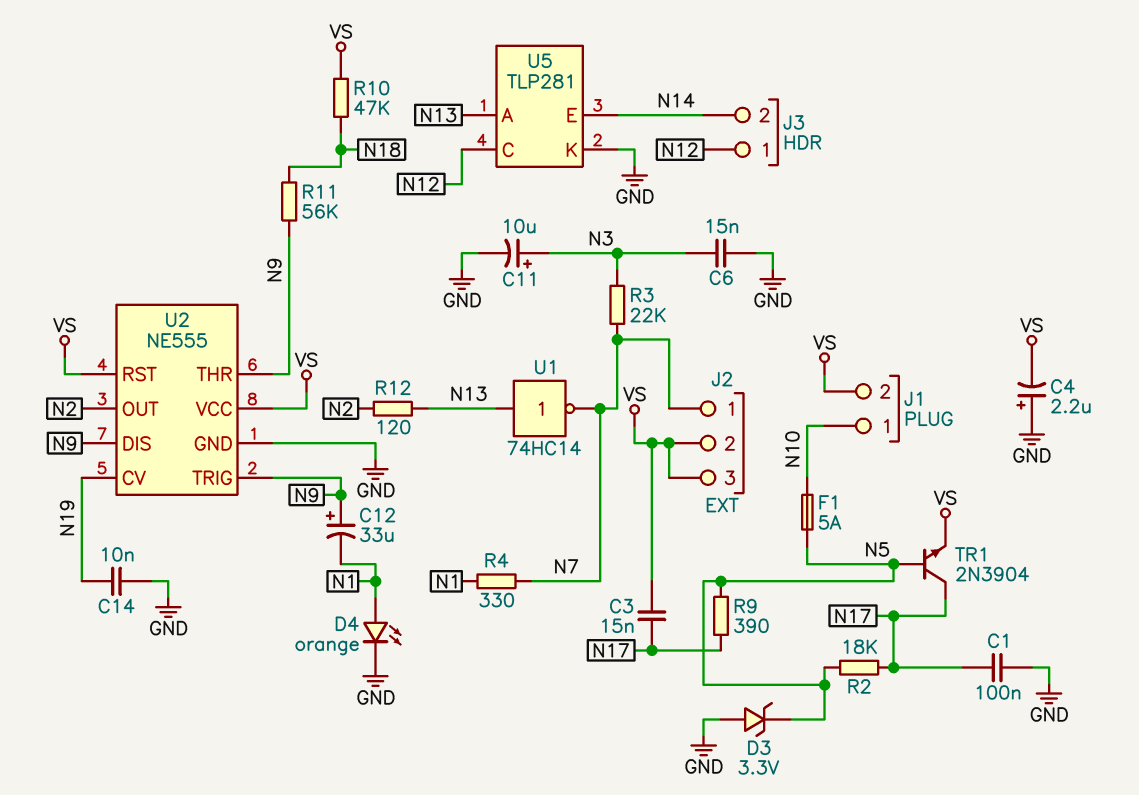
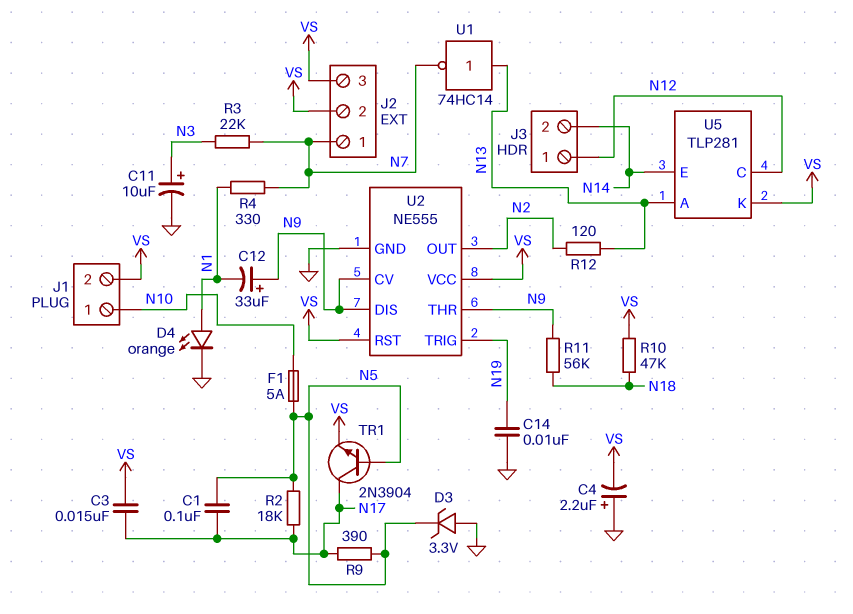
C1: 100nF (GND, N17) -> 100nF (N5, N17)
C6: 15nF (GND, N3) -> none
U2 pin CV: N19 -> N9
U2 pin TRIG: N9 -> N19
U5 pin K: GND -> VS

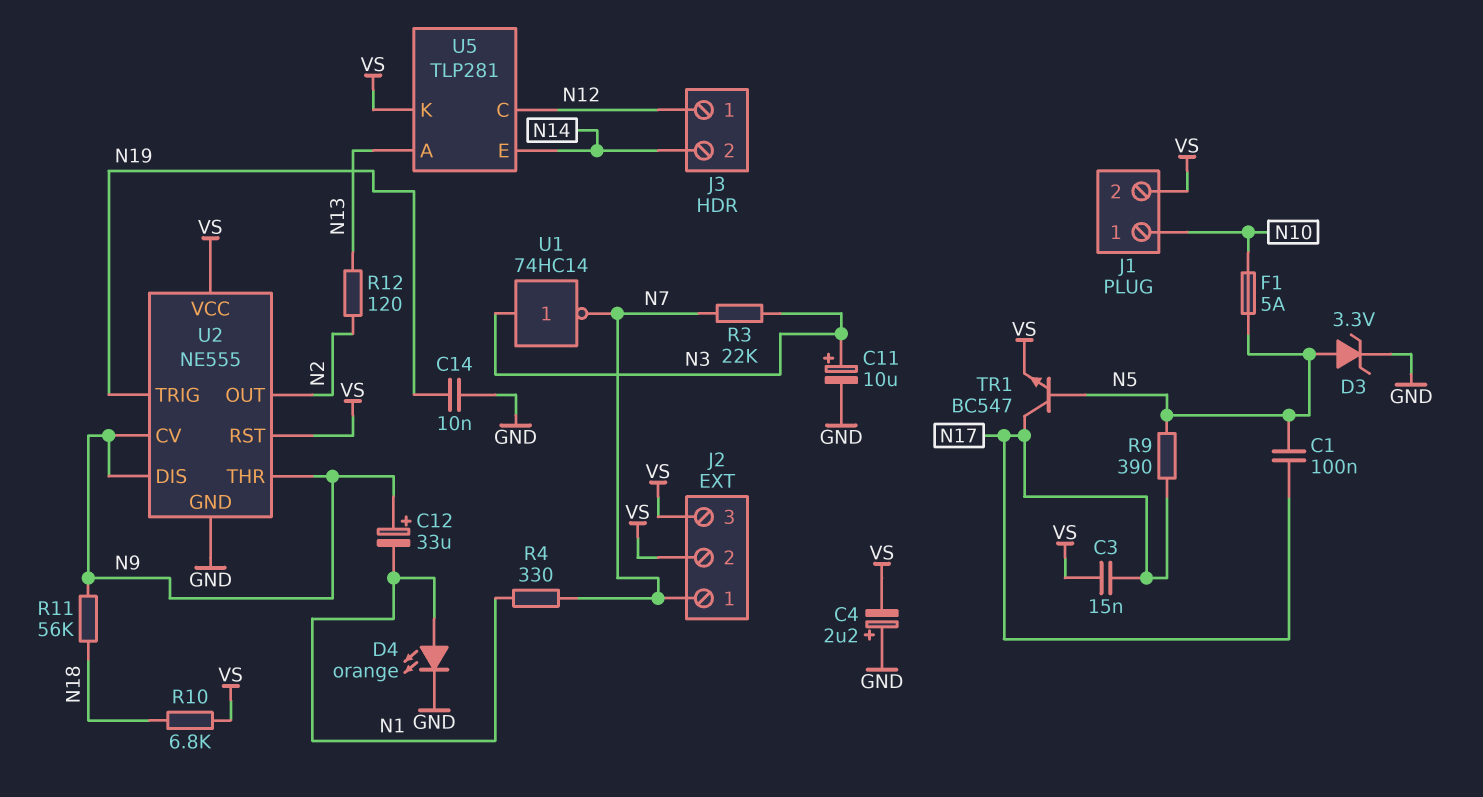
D3: zener 3.3V (A GND, K N5) -> zener 3.3V (A N5, K GND)
R2: 18k (N5, N17) -> none
R10: 47k (N18, VS) -> 6.8k (N18, VS)
TR1: NPN 2N3904 (B N5, C N17, E VS) -> NPN BC547 (B N5, C N17, E VS)
U1: NOT 74HC14 (in N13, out N7) -> NOT 74HC14 (in N3, out N7)

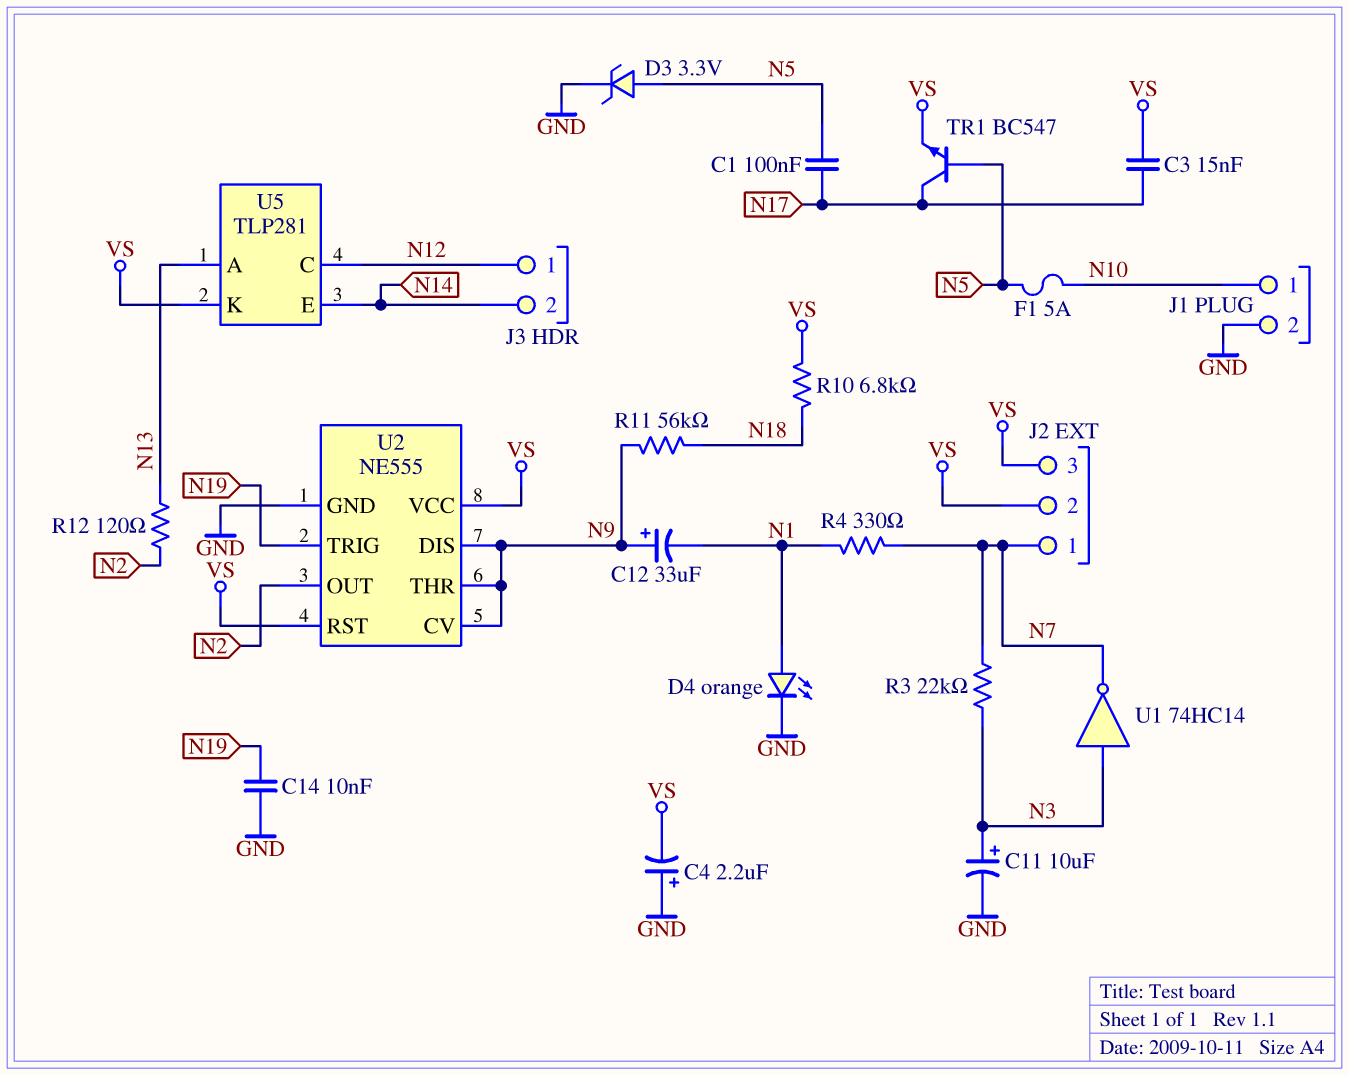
J1 pin 2: VS -> GND
R9: 390 (N5, N17) -> none

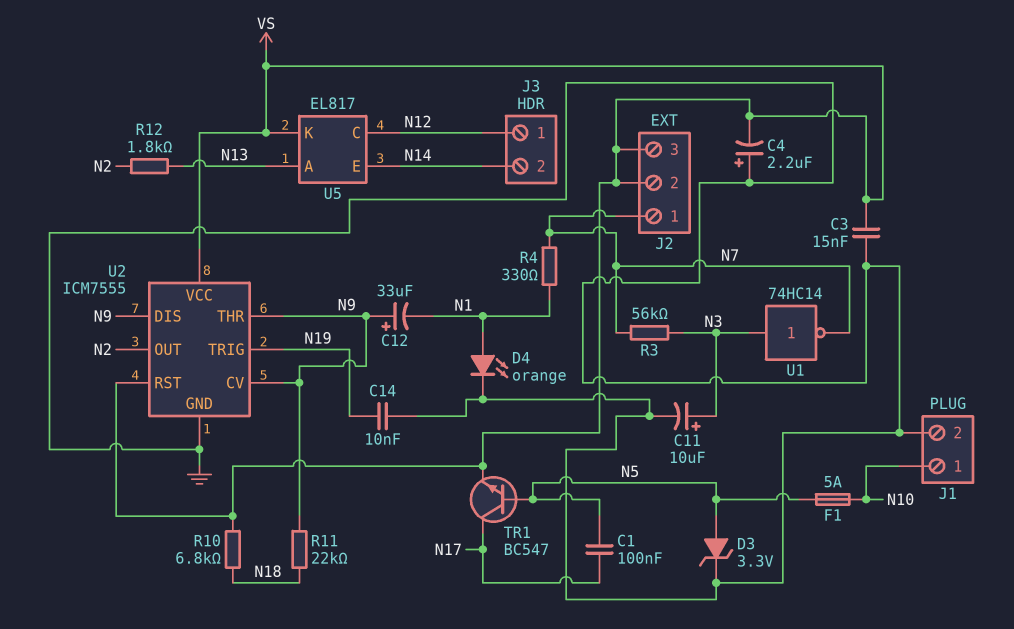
C3: 15nF (N17, VS) -> 15nF (GND, VS)
R3: 22k (N3, N7) -> 56k (N3, N7)
R11: 56k (N9, N18) -> 22k (N9, N18)
R12: 120 (N2, N13) -> 1.8k (N2, N13)
U2: NE555 -> ICM7555
U5: TLP281 -> EL817

